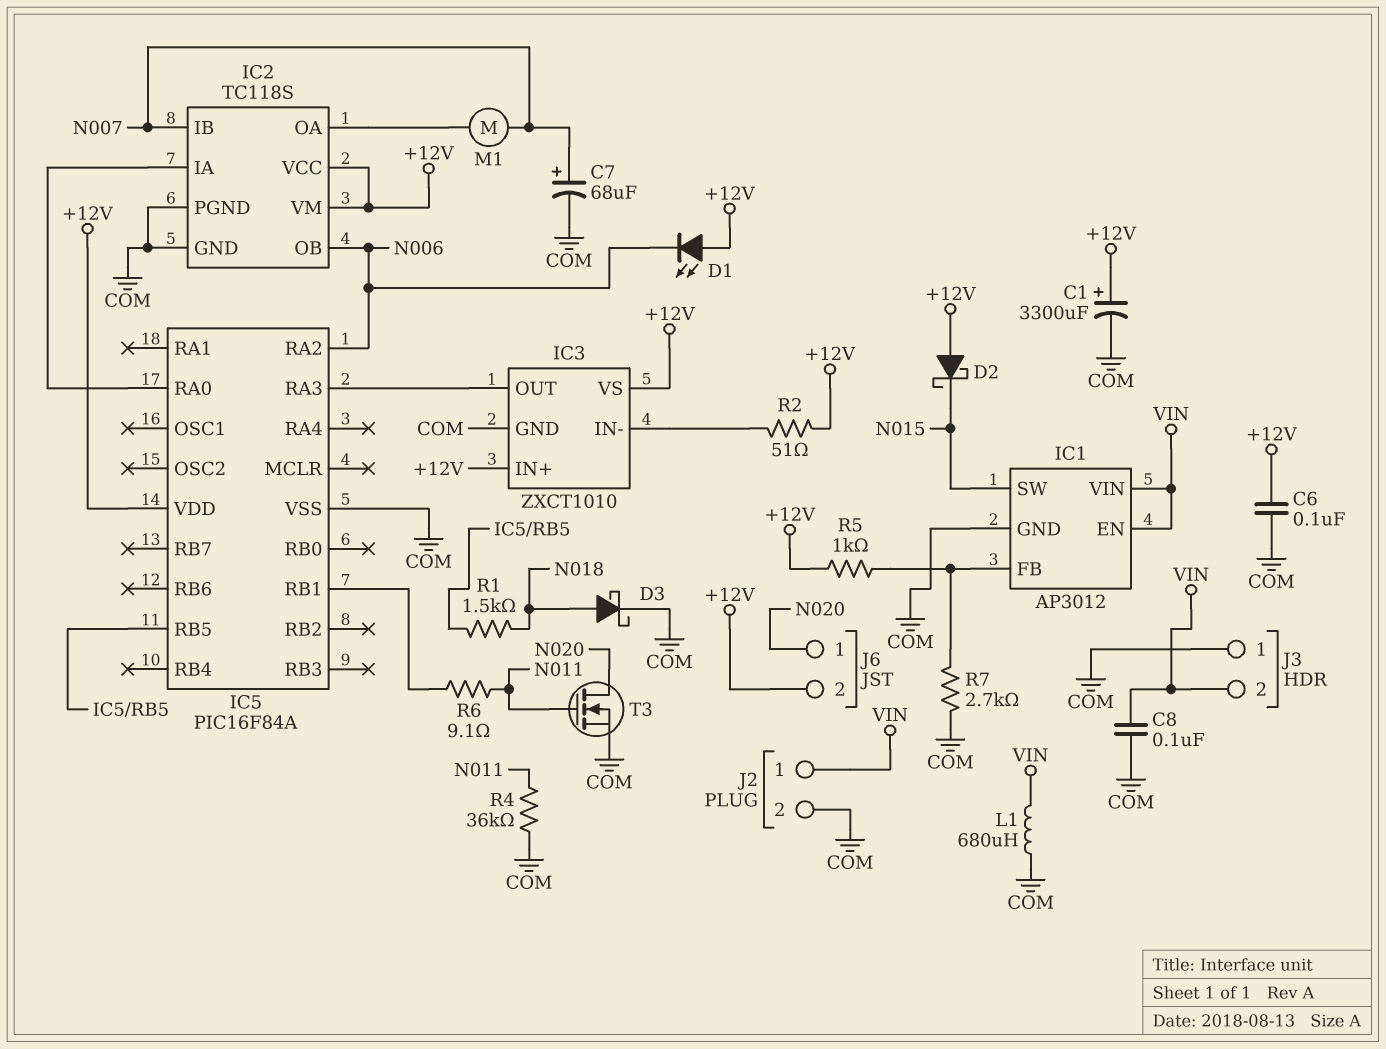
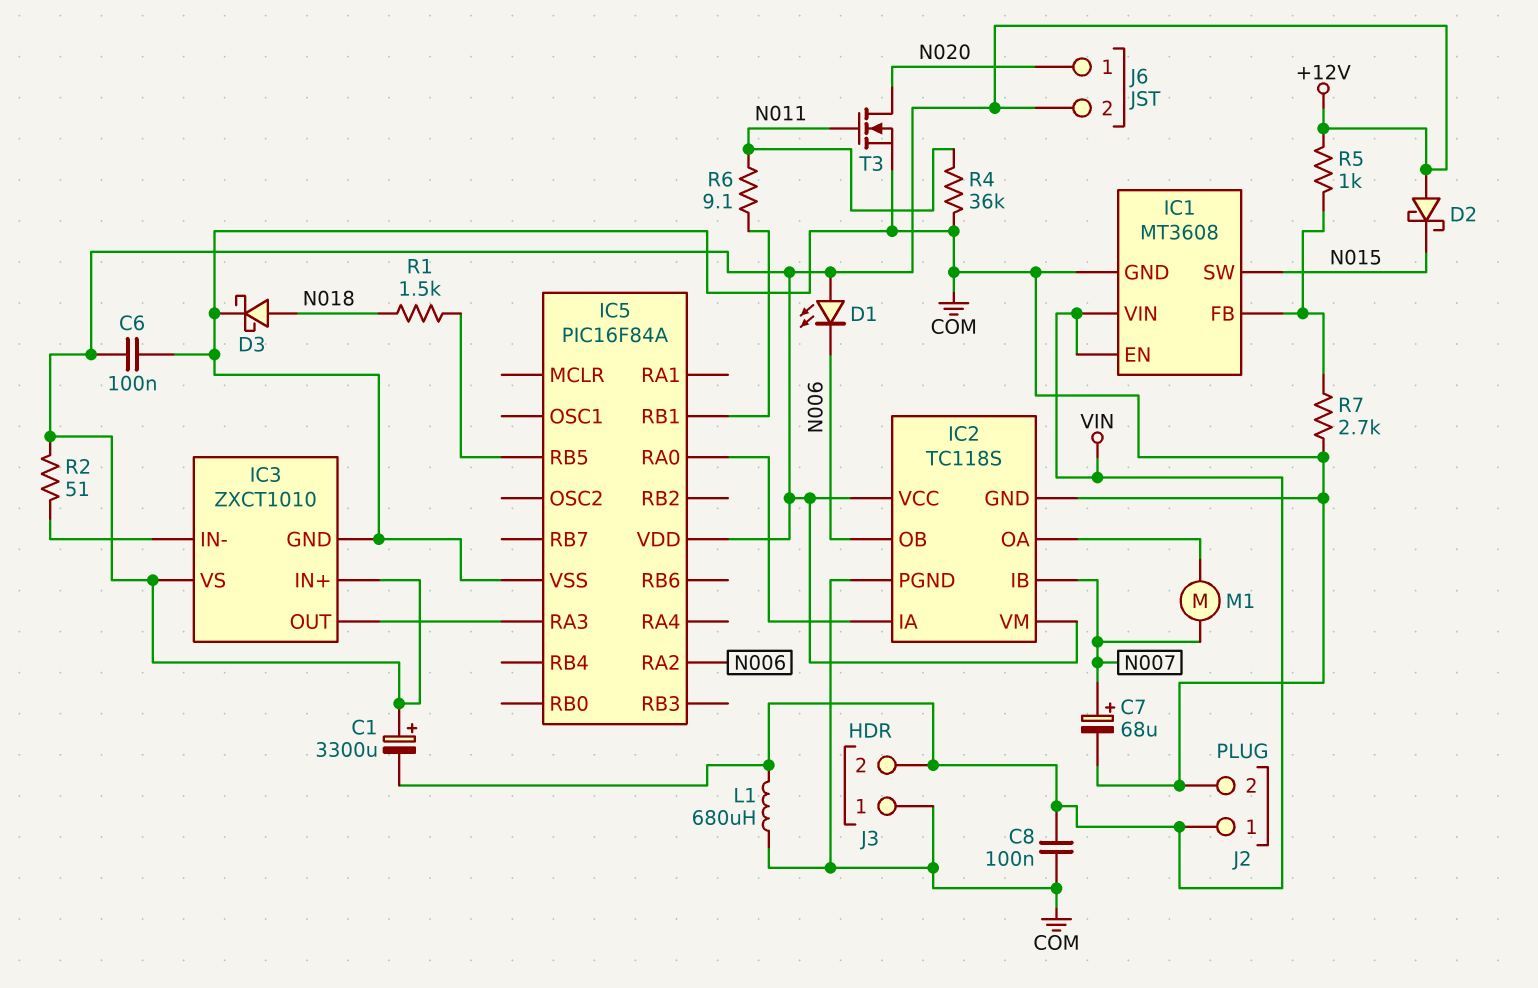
C1: 3300uF (plus +12V, minus COM) -> 3300uF (plus +12V, minus VIN)
IC1: AP3012 -> MT3608

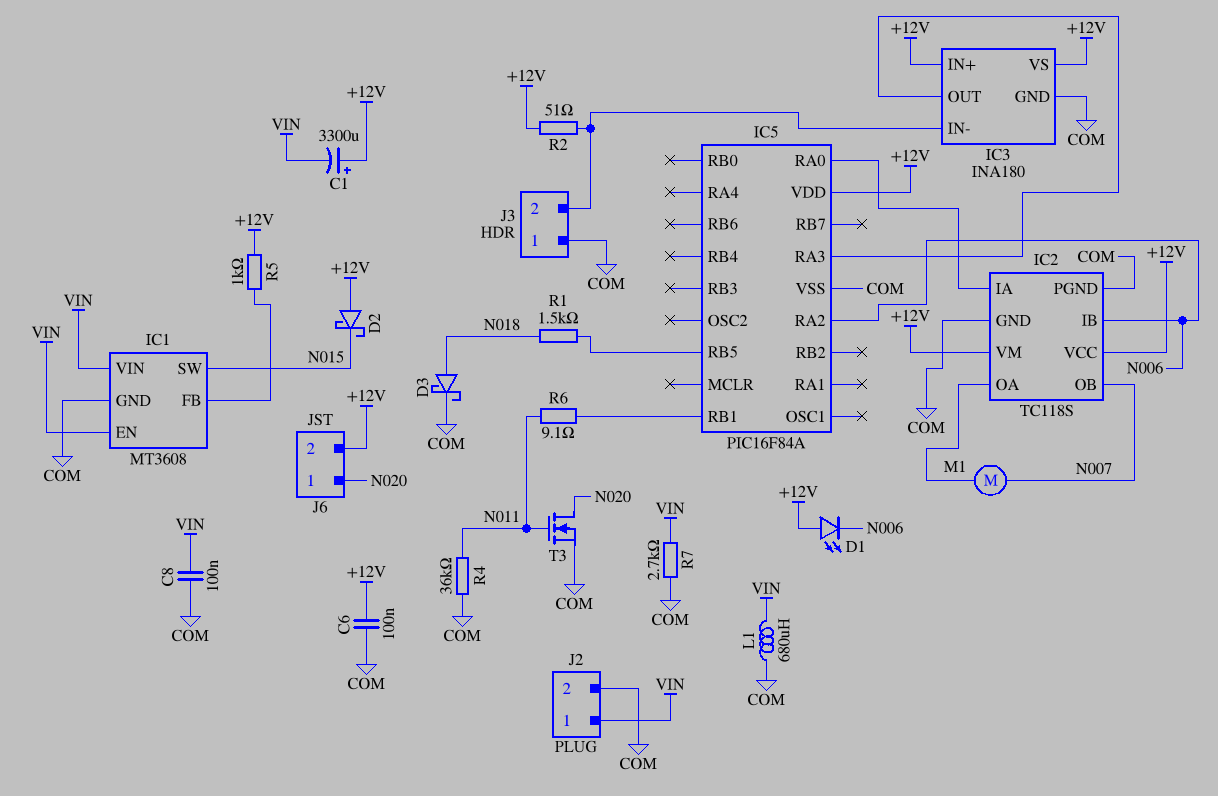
C7: 68uF (plus N007, minus COM) -> none
IC2 pin IB: N007 -> N006
IC2 pin OB: N006 -> N007
IC3: ZXCT1010 -> INA180
J3 pin 2: VIN -> IC3/IN-
R7: 2.7k (COM, IC1/FB) -> 2.7k (COM, VIN)

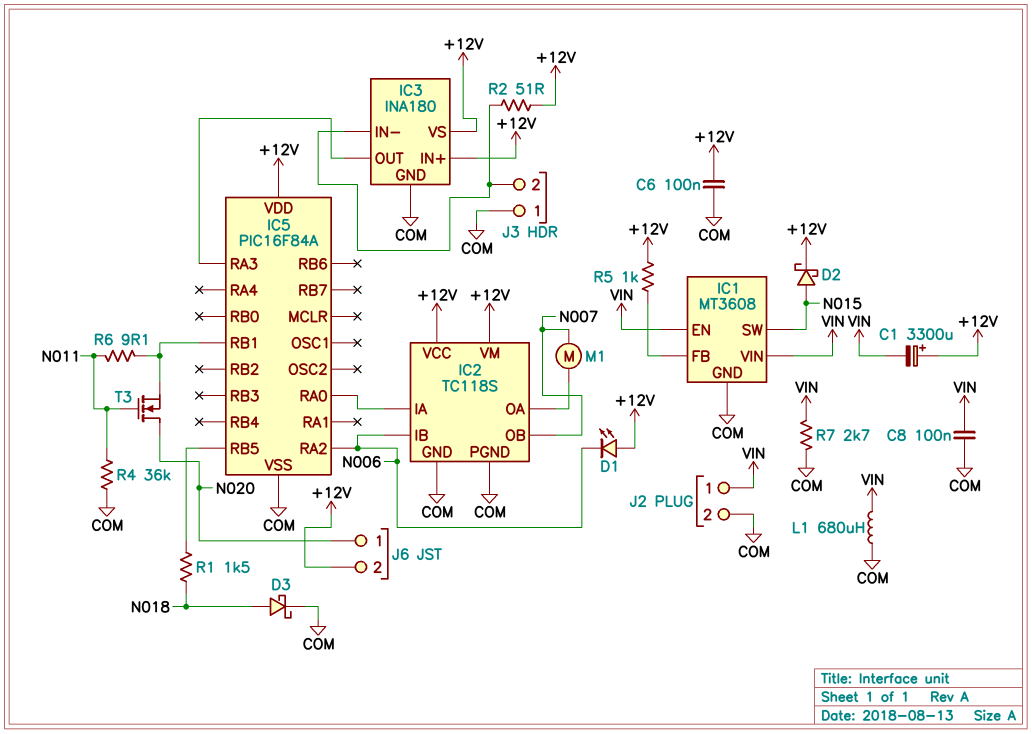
D2: schottky (A +12V, K N015) -> schottky (A N015, K +12V)
T3: NMOS (G N011, D N020, S COM) -> NMOS (G N011, D N020, S IC5/RB1)

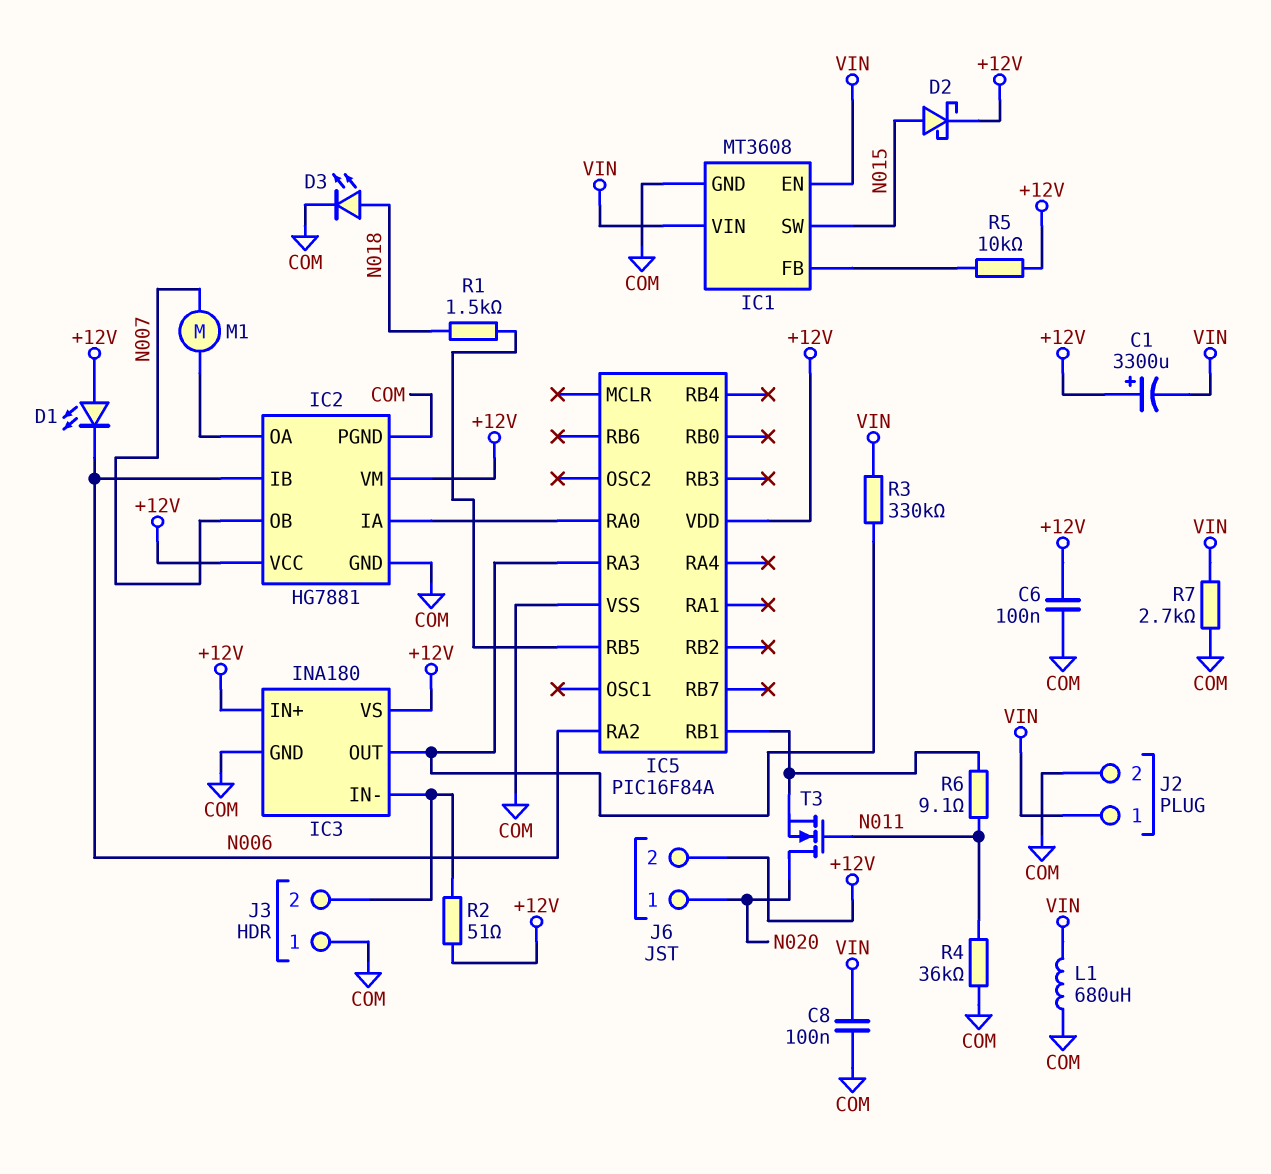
D3: schottky (A N018, K COM) -> LED (A N018, K COM)
IC2: TC118S -> HG7881
R3: none -> 330k (IC3/OUT, VIN)
R5: 1k (+12V, IC1/FB) -> 10k (+12V, IC1/FB)

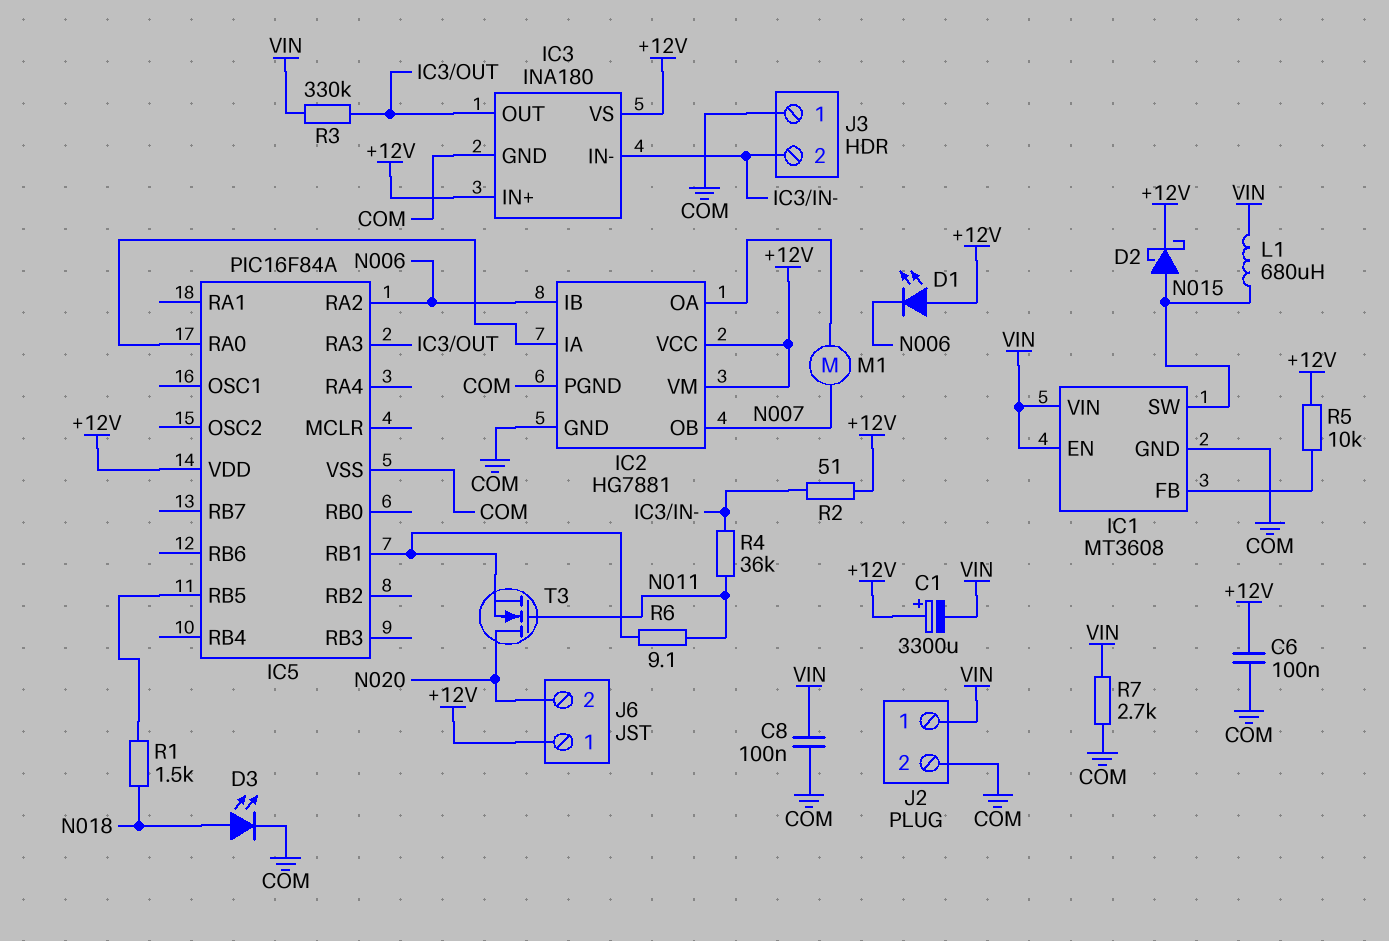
J6 pin 1: N020 -> +12V
J6 pin 2: +12V -> N020
L1: 680uH (COM, VIN) -> 680uH (N015, VIN)
R4: 36k (COM, N011) -> 36k (IC3/IN-, N011)

